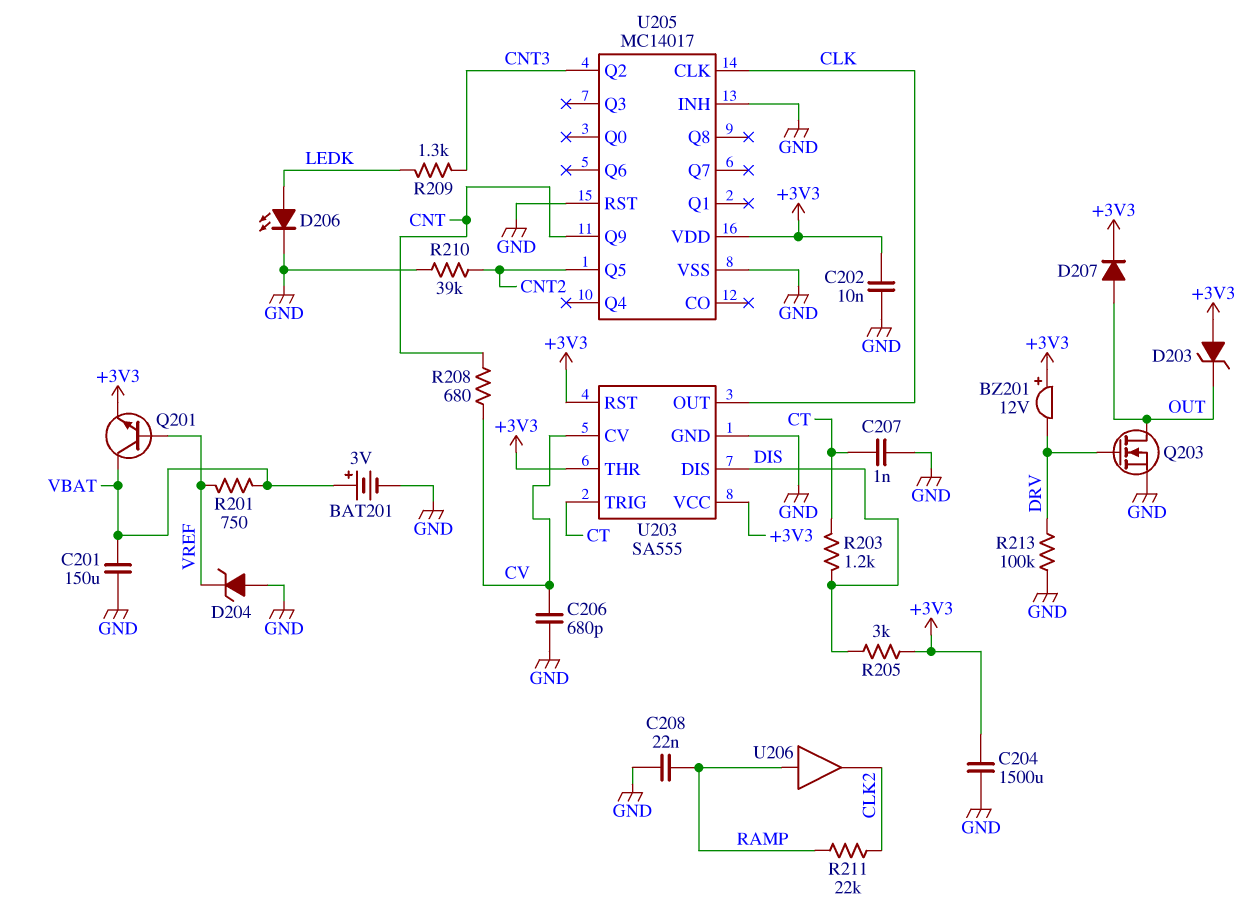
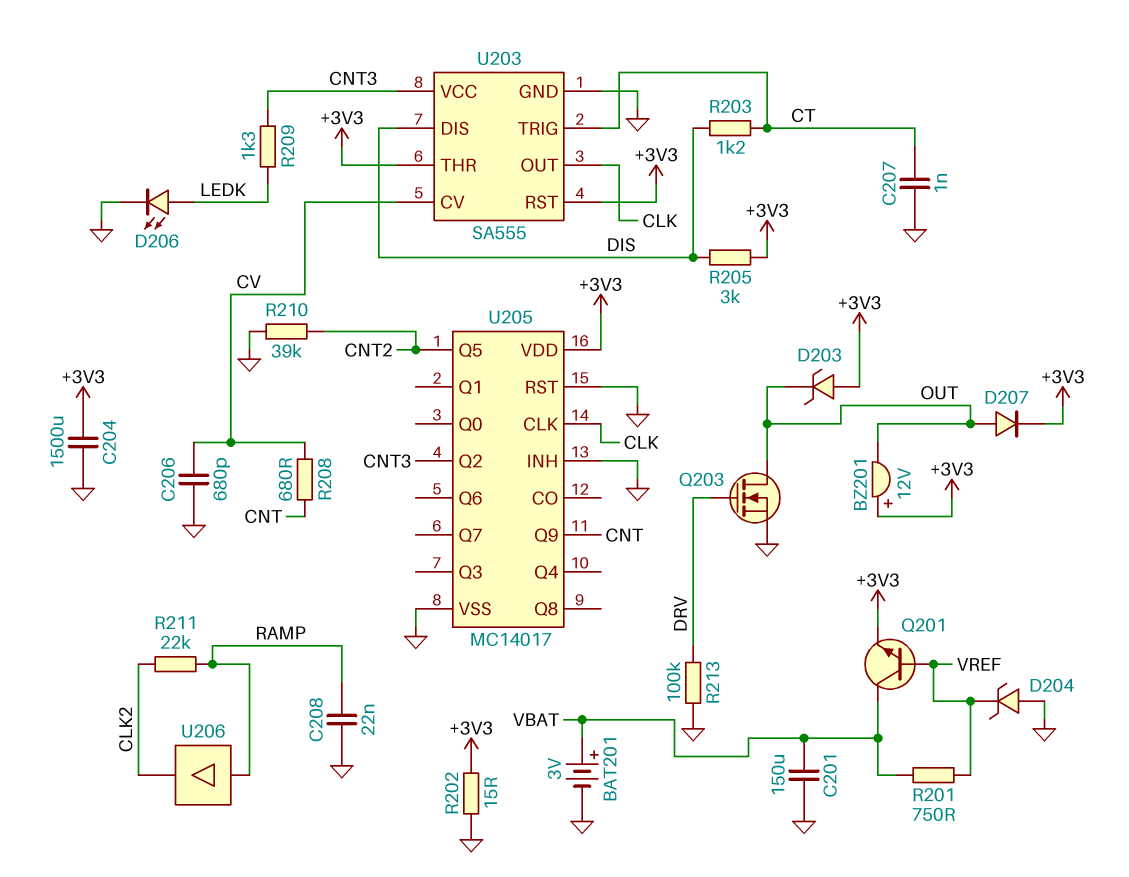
BZ201: buzzer 12V (plus +3V3, minus DRV) -> buzzer 12V (plus +3V3, minus OUT)
C202: 10nF (+3V3, GND) -> none
R202: none -> 15 (+3V3, GND)
U203 pin VCC: +3V3 -> CNT3

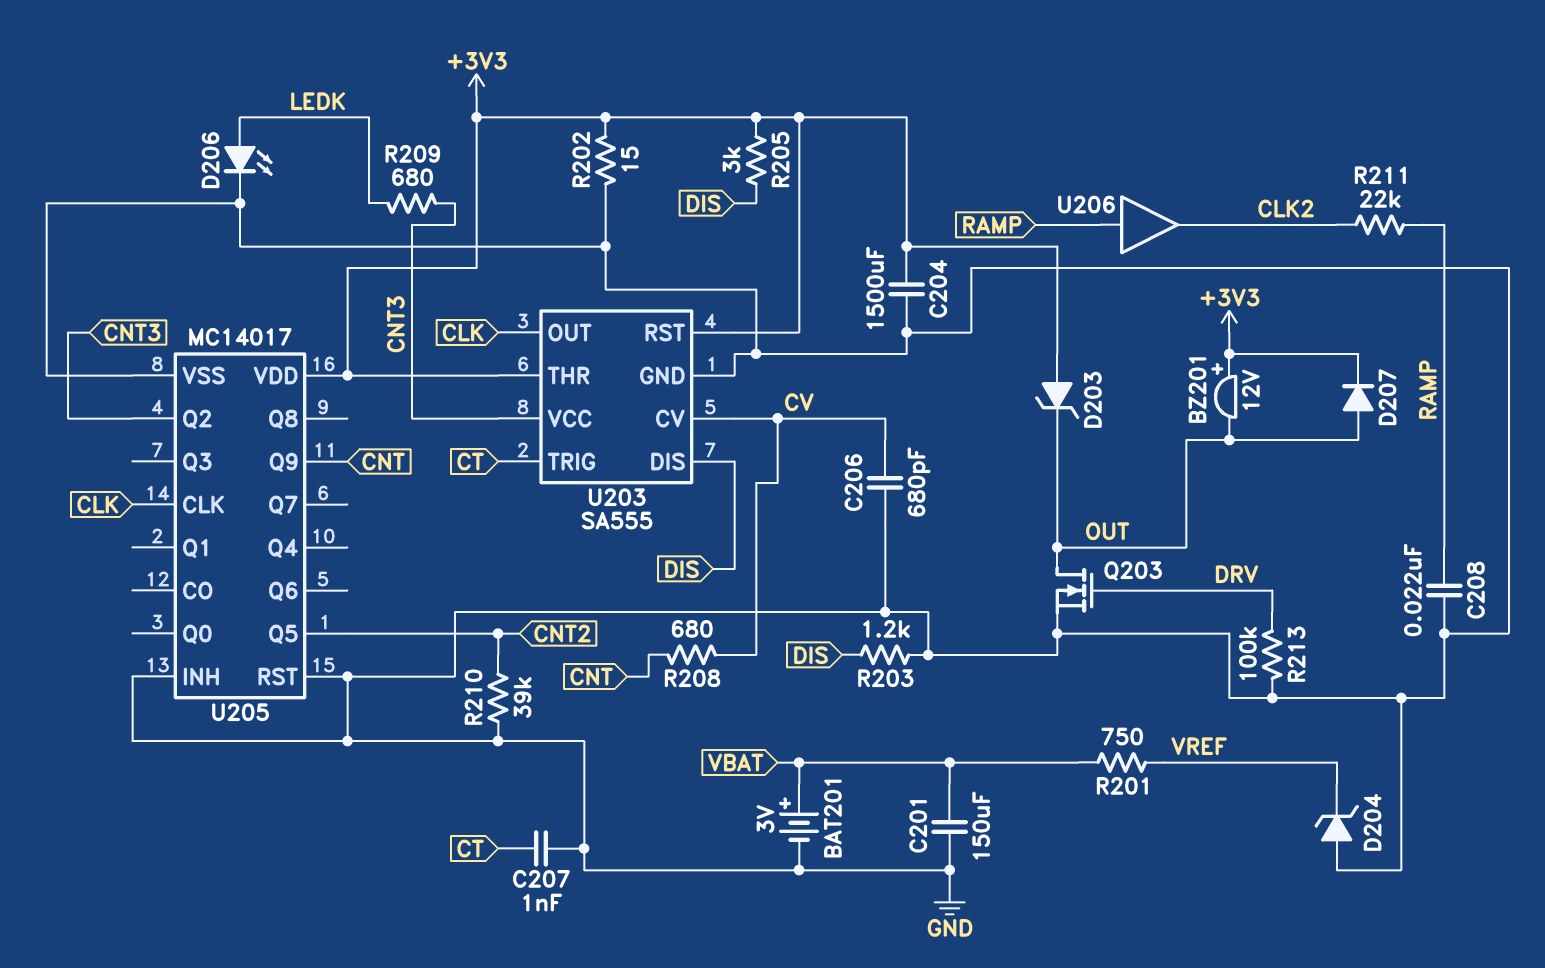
Q201: NPN (B VREF, C VBAT, E +3V3) -> none
R203: 1.2k (CT, DIS) -> 1.2k (DIS, GND)
R209: 1.3k (CNT3, LEDK) -> 680 (CNT3, LEDK)

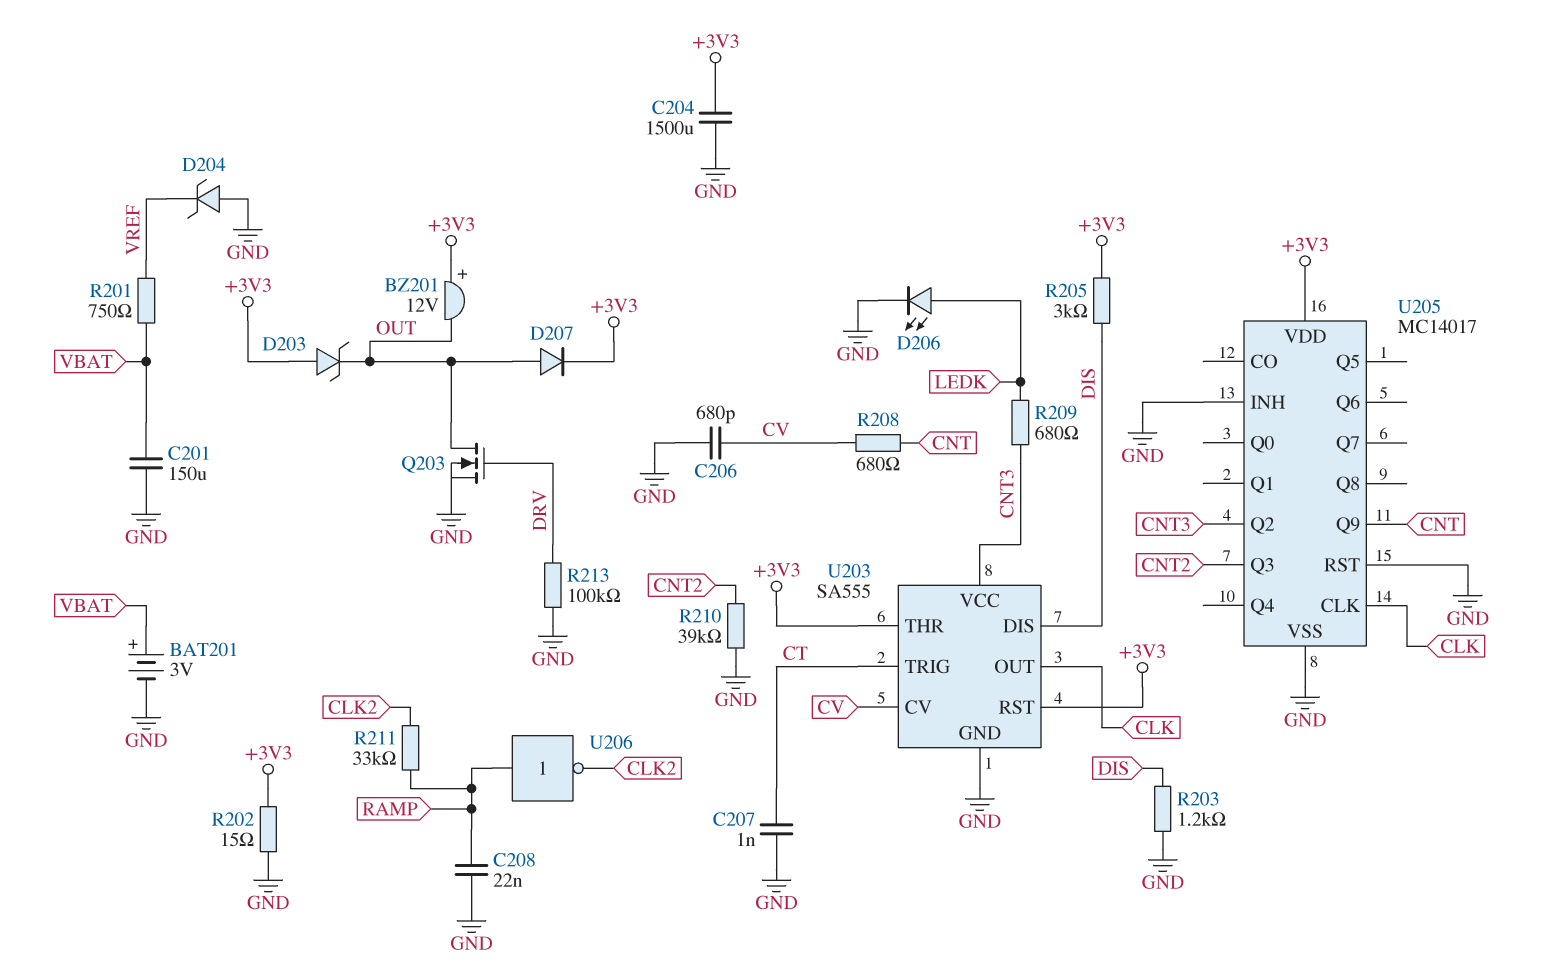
R211: 22k (CLK2, RAMP) -> 33k (CLK2, RAMP)
U205 pin Q3: none -> CNT2
U205 pin Q5: CNT2 -> none
U206: buffer (in RAMP, out CLK2) -> NOT (in RAMP, out CLK2)

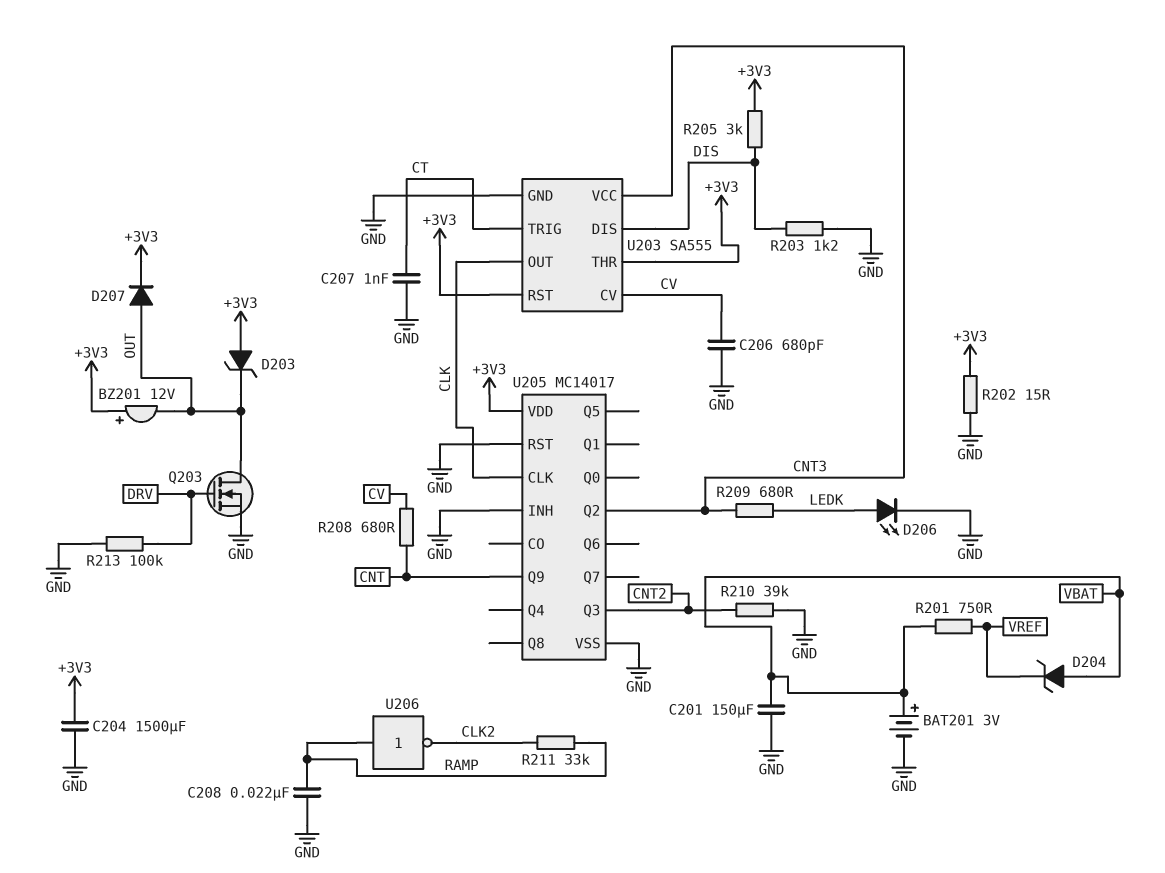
D204: zener (A GND, K VREF) -> zener (A VBAT, K VREF)

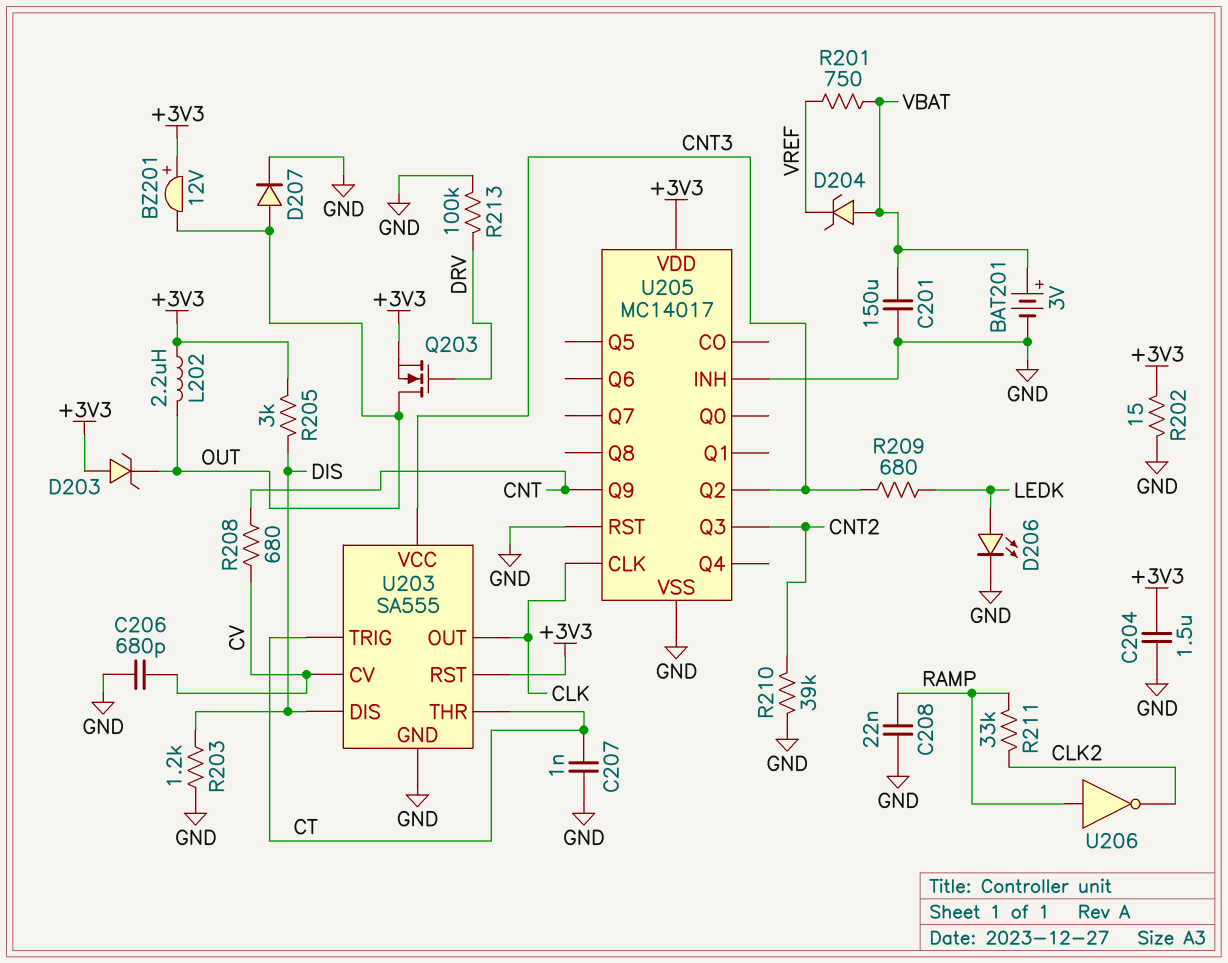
C204: 1500uF (+3V3, GND) -> 1.5uF (+3V3, GND)
D207: diode (A OUT, K +3V3) -> diode (A OUT, K GND)
L202: none -> 2.2uH (+3V3, OUT)
Q203: NMOS (G DRV, D OUT, S GND) -> NMOS (G DRV, D OUT, S +3V3)
U203 pin THR: +3V3 -> CT

